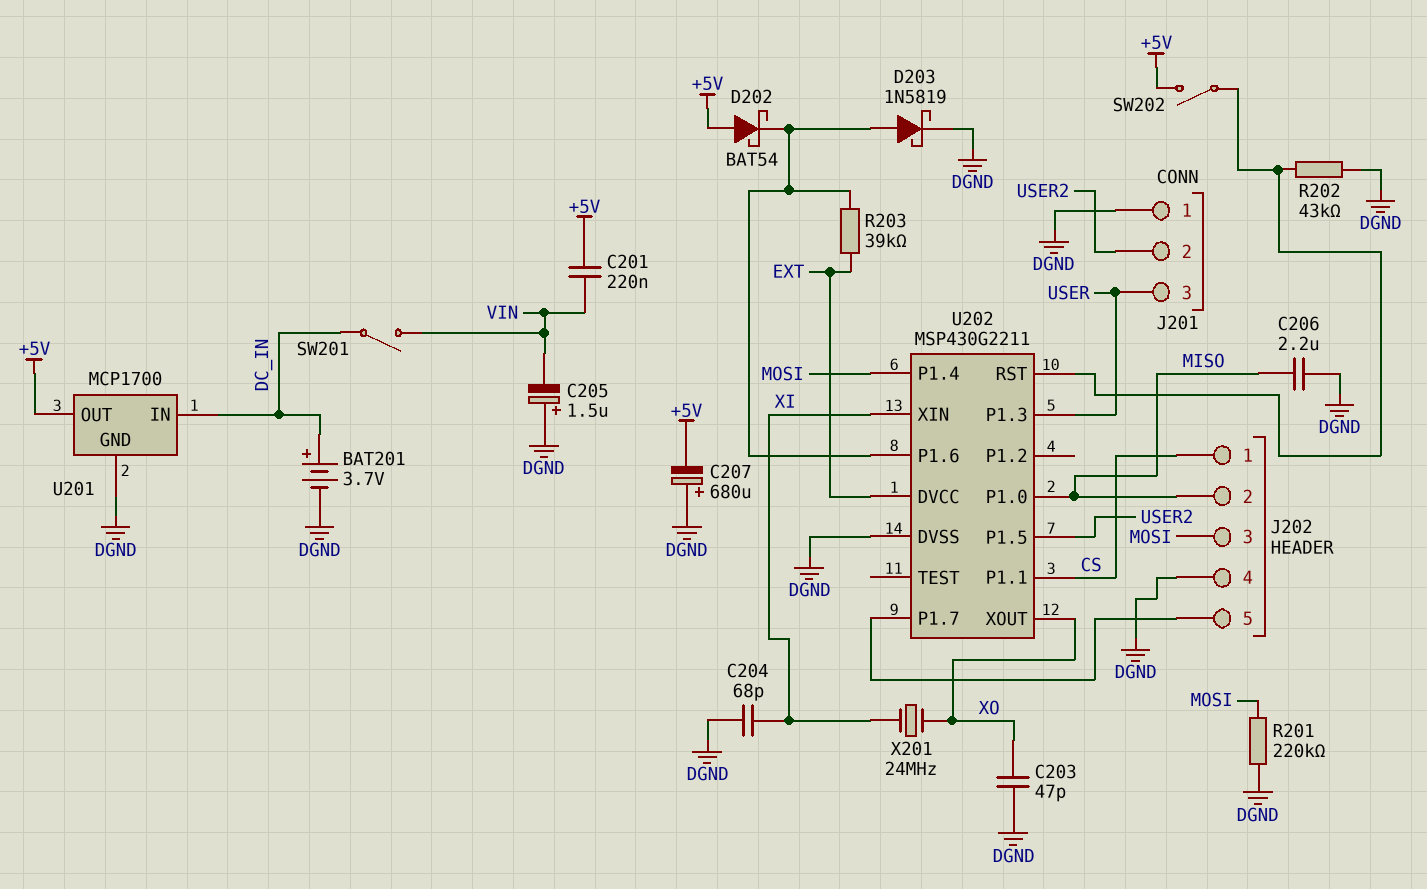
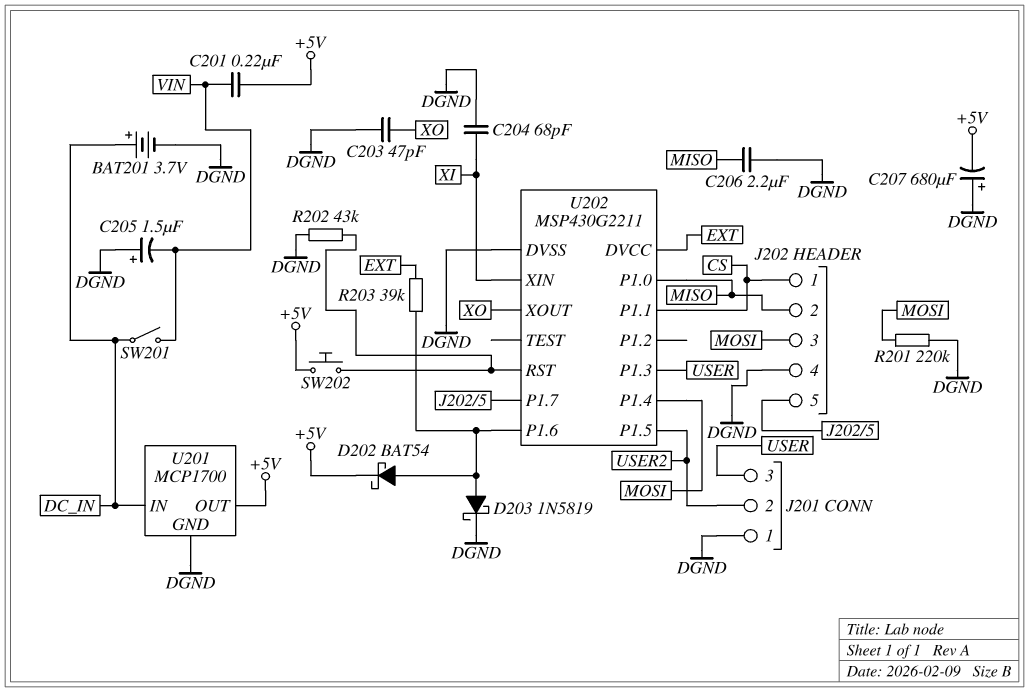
D202: schottky BAT54 (A +5V, K U202/P1.6) -> schottky BAT54 (A U202/P1.6, K +5V)
SW202: switch (+5V, U202/RST) -> button (+5V, U202/RST)
X201: 24MHz (XI, XO) -> none

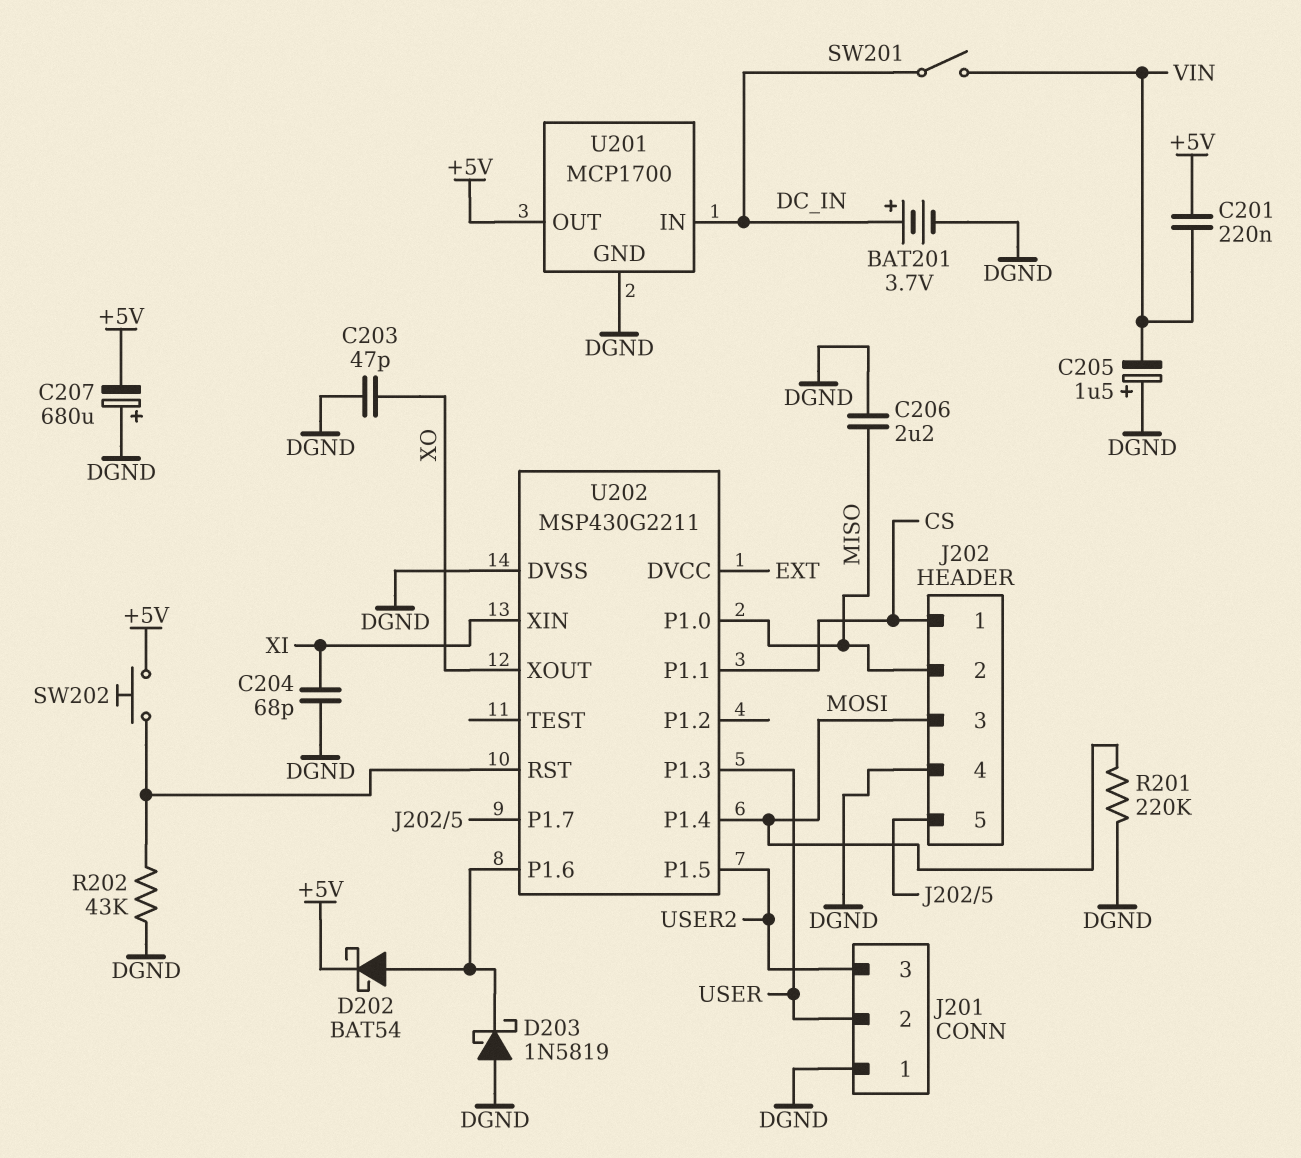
D203: schottky 1N5819 (A U202/P1.6, K DGND) -> schottky 1N5819 (A DGND, K U202/P1.6)
J201 pin 2: USER2 -> USER
J201 pin 3: USER -> USER2
R203: 39k (EXT, U202/P1.6) -> none

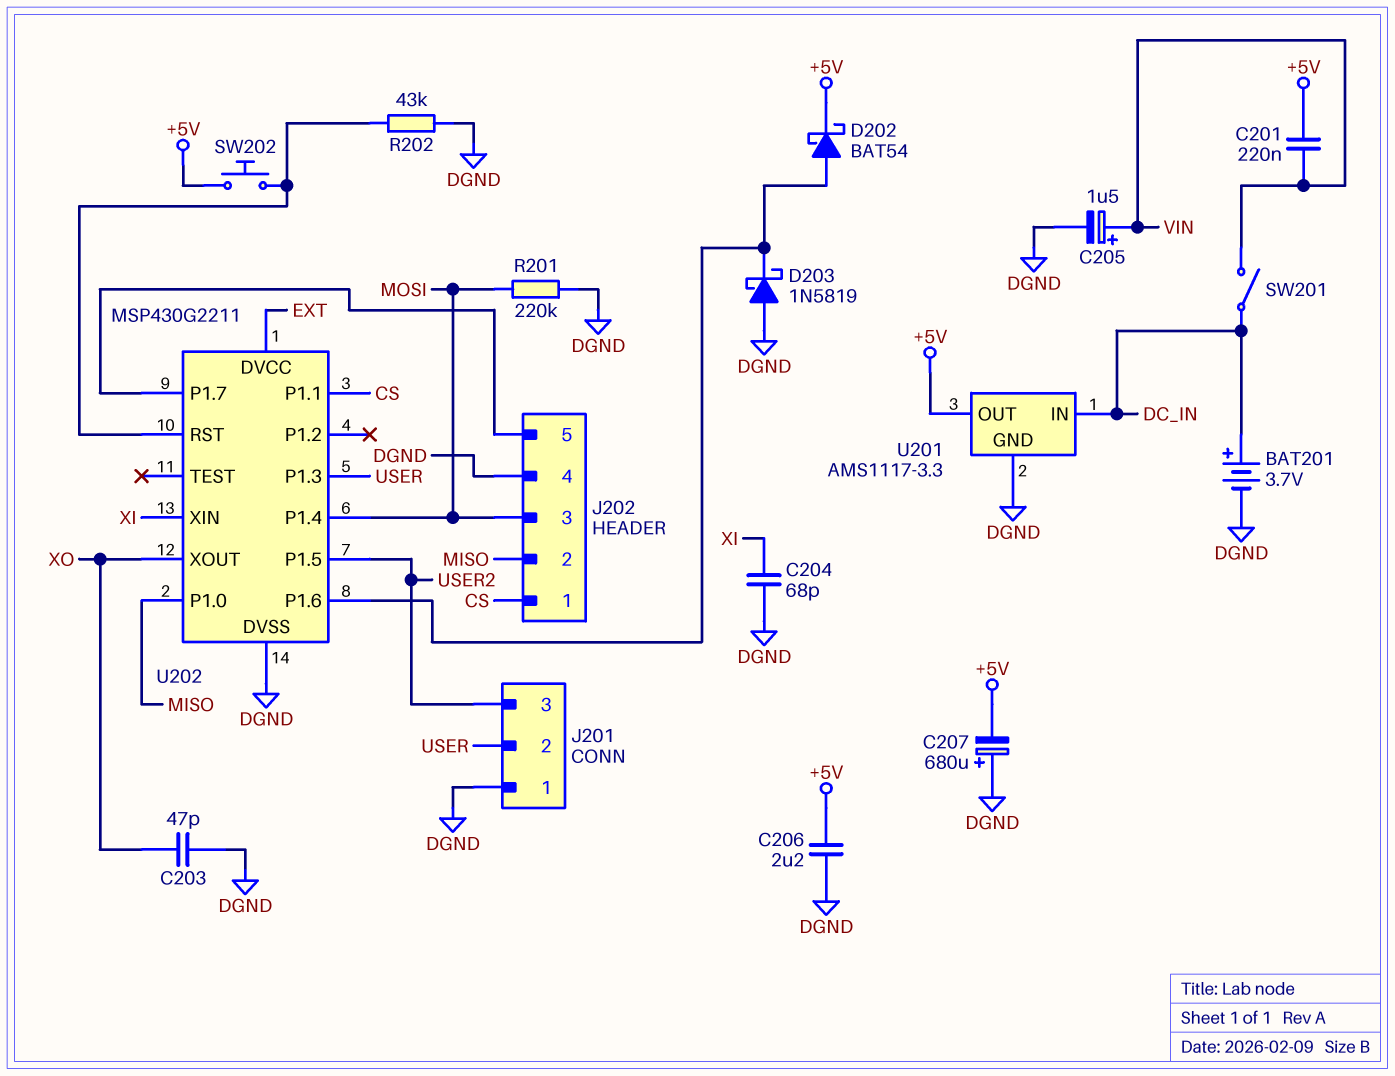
C205: 1.5uF (plus DGND, minus VIN) -> 1.5uF (plus VIN, minus DGND)
C206: 2.2uF (DGND, MISO) -> 2.2uF (+5V, DGND)
U201: MCP1700 -> AMS1117-3.3

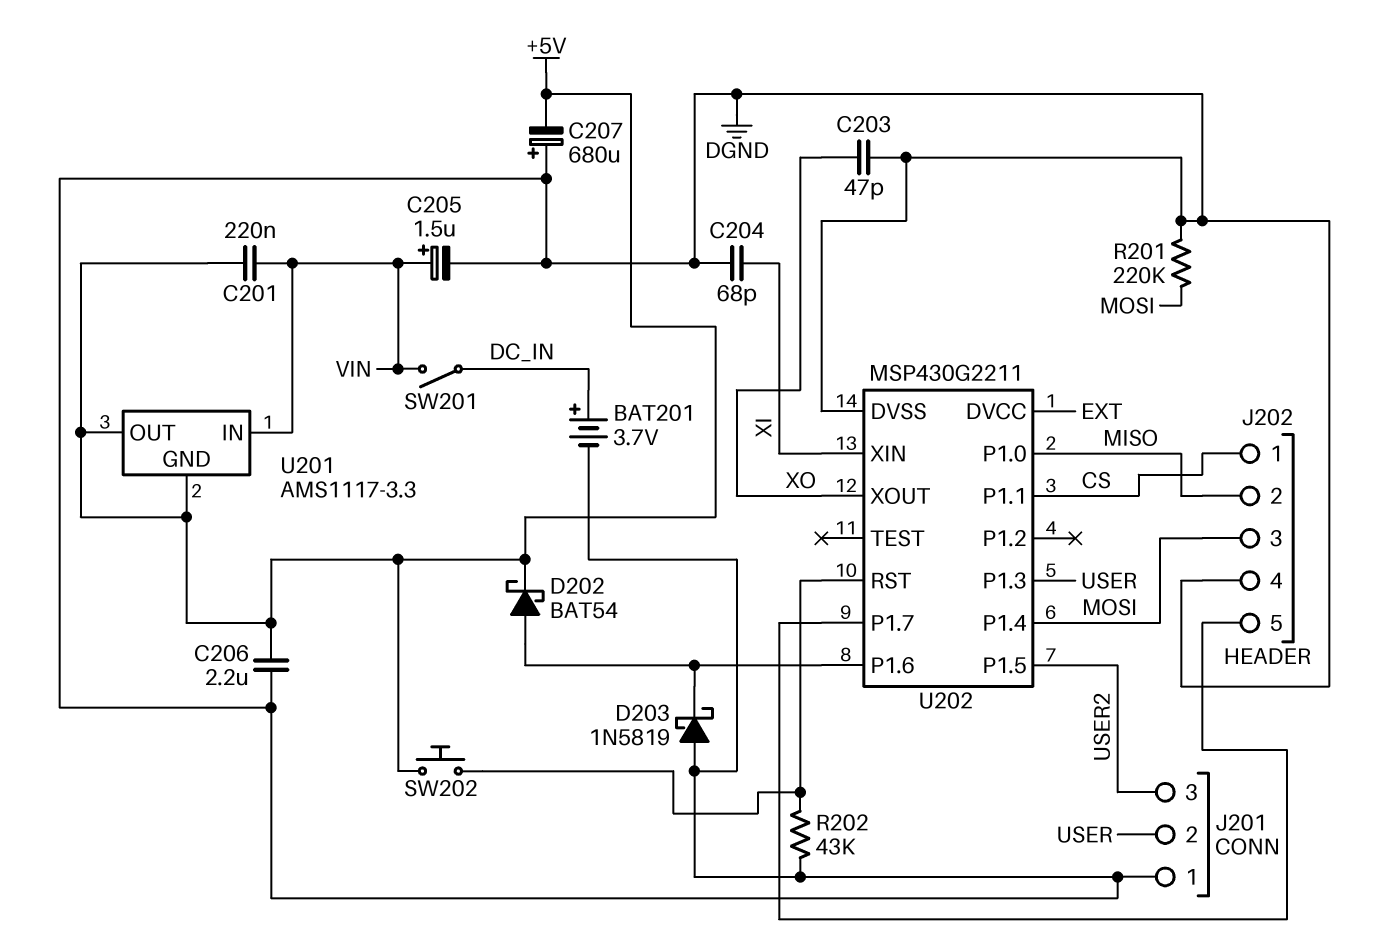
U201 pin GND: DGND -> +5V
U201 pin IN: DC_IN -> VIN

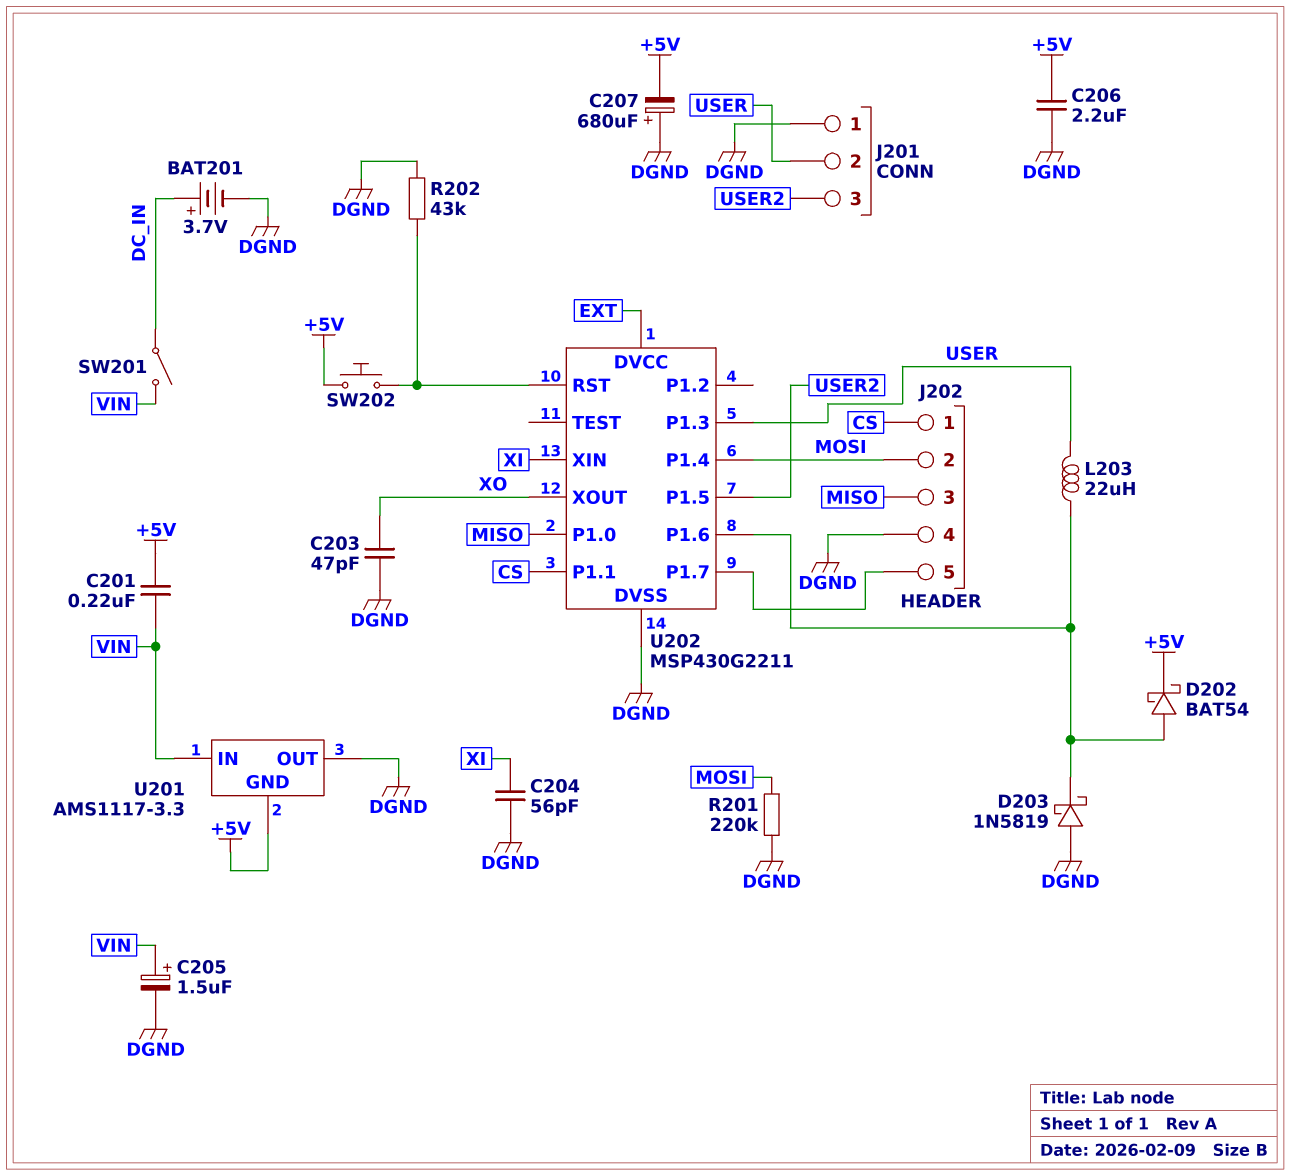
C204: 68pF (DGND, XI) -> 56pF (DGND, XI)
J202 pin 2: MISO -> MOSI
J202 pin 3: MOSI -> MISO
L203: none -> 22uH (U202/P1.6, USER)
U201 pin OUT: +5V -> DGND

